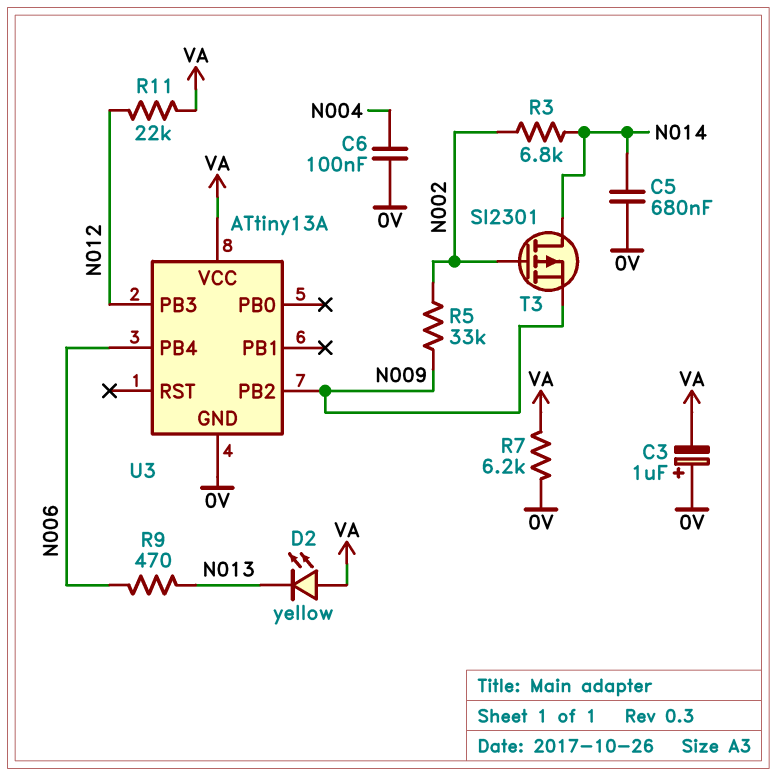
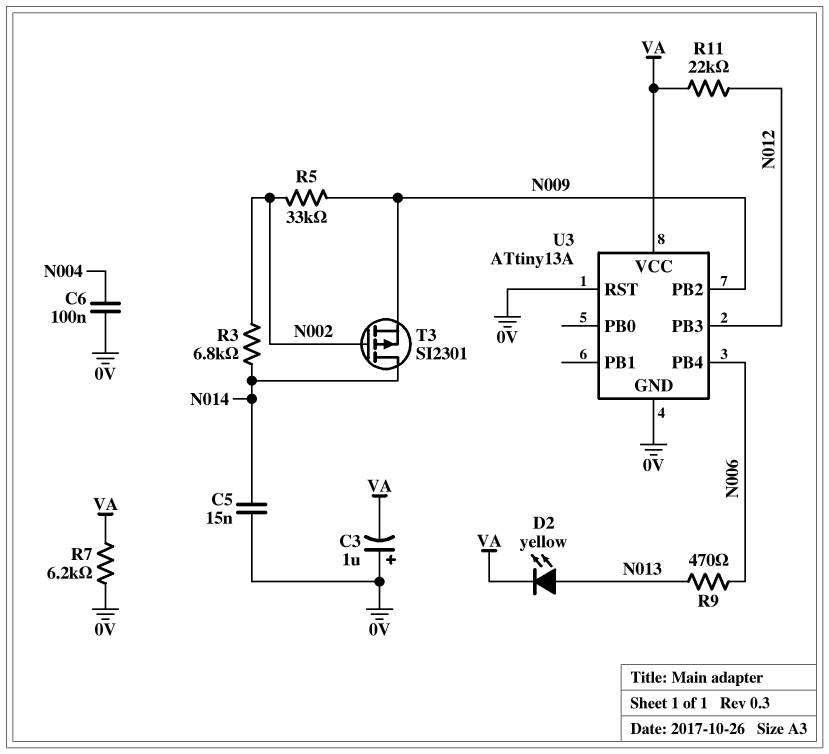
C5: 680nF (0V, N014) -> 15nF (0V, N014)
D2: LED yellow (A VA, K N013) -> LED yellow (A N013, K VA)
U3 pin RST: none -> 0V

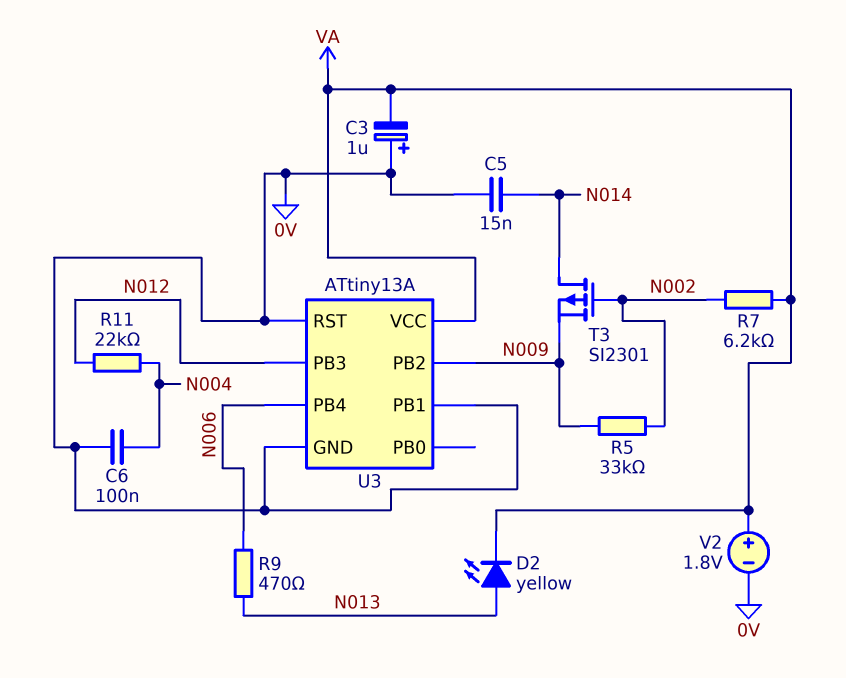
R3: 6.8k (N002, N014) -> none
R7: 6.2k (0V, VA) -> 6.2k (N002, VA)
R11: 22k (N012, VA) -> 22k (N004, N012)
U3 pin PB1: none -> 0V
V2: none -> 1.8V (plus VA, minus 0V)

